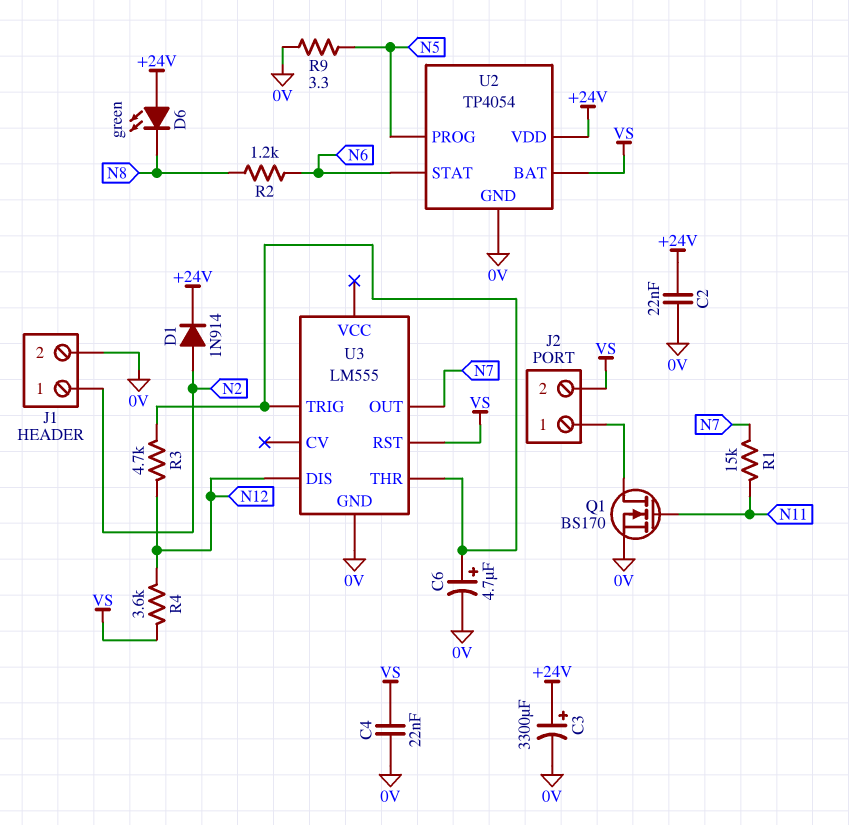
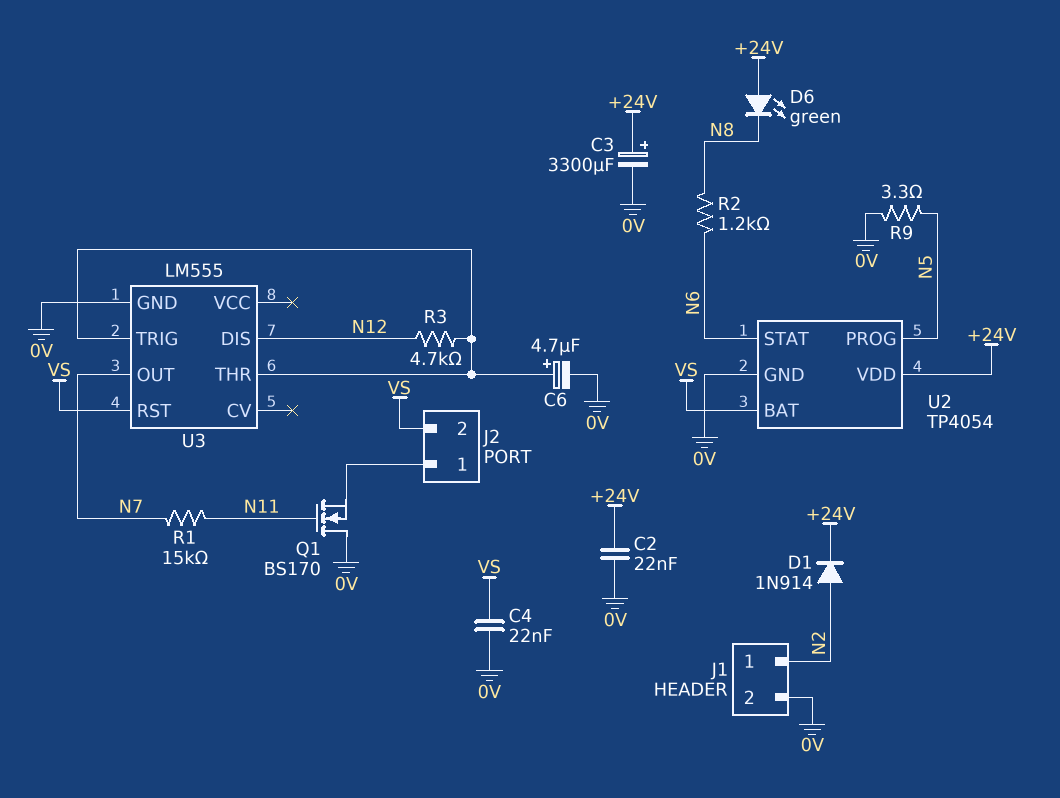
Q1: NMOS BS170 (G N11, D J2/1, S 0V) -> NMOS BS170 (G N11, D 0V, S J2/1)
R4: 3.6k (N12, VS) -> none

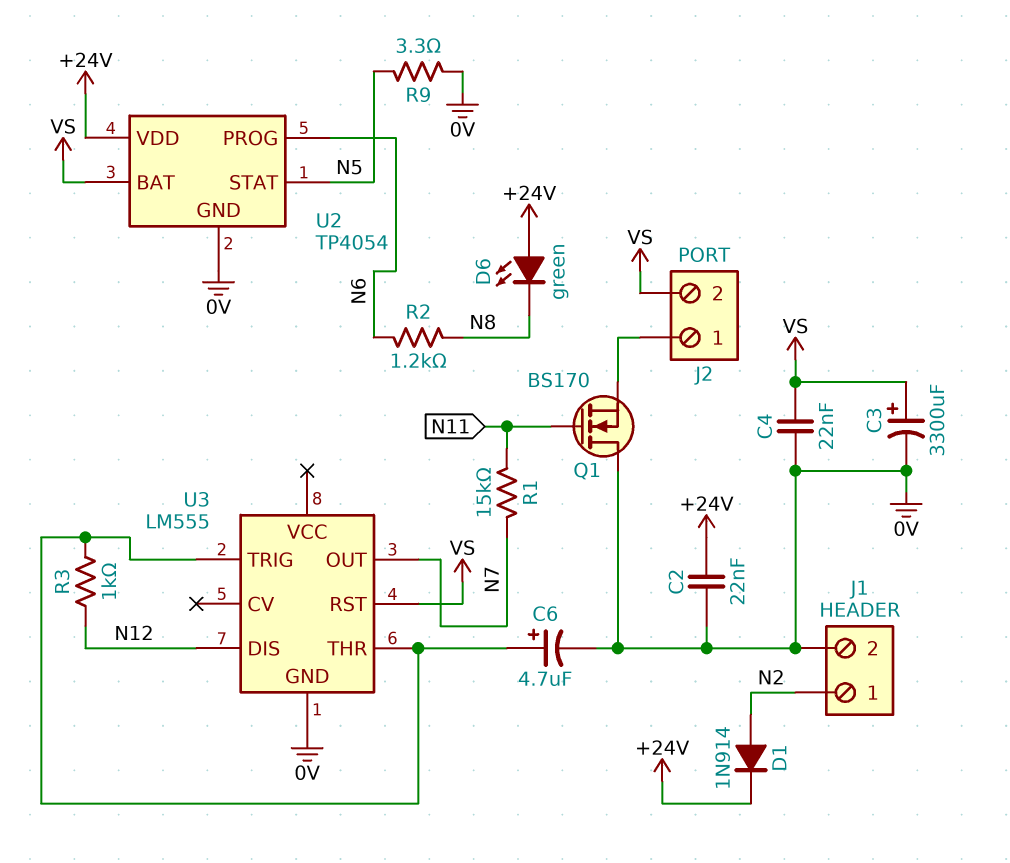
C3: 3300uF (plus +24V, minus 0V) -> 3300uF (plus VS, minus 0V)
R3: 4.7k (N12, U3/THR) -> 1k (N12, U3/THR)
U2 pin PROG: N5 -> N6
U2 pin STAT: N6 -> N5

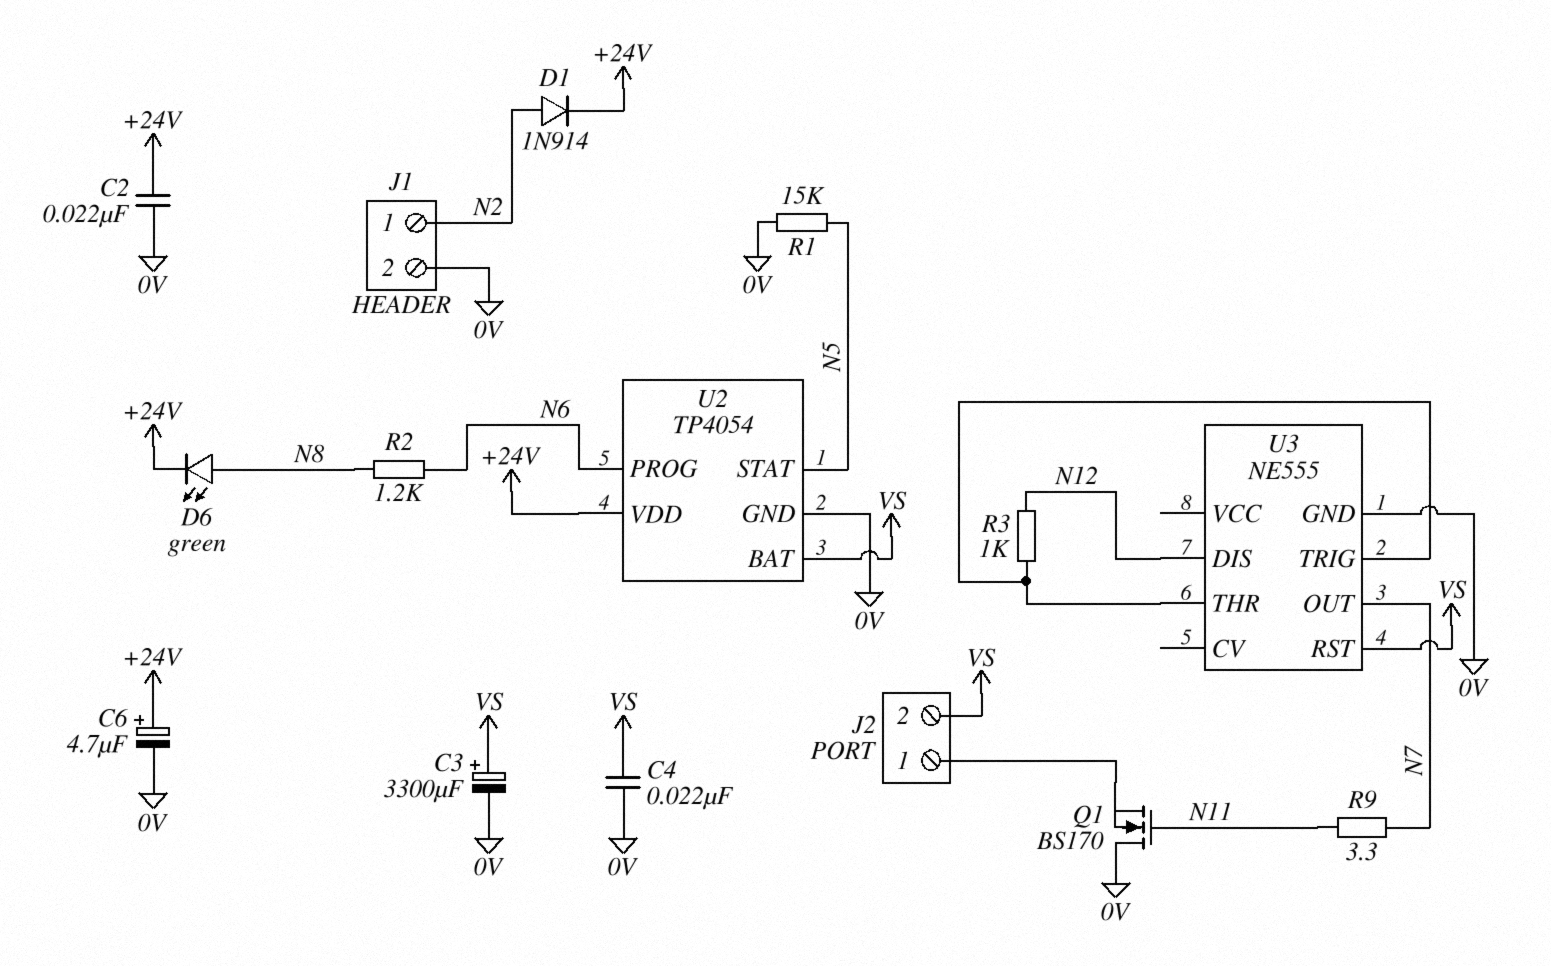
C6: 4.7uF (plus U3/THR, minus 0V) -> 4.7uF (plus +24V, minus 0V)
D6: LED green (A +24V, K N8) -> LED green (A N8, K +24V)
R1: 15k (N7, N11) -> 15k (0V, N5)
R9: 3.3 (0V, N5) -> 3.3 (N7, N11)
U3: LM555 -> NE555

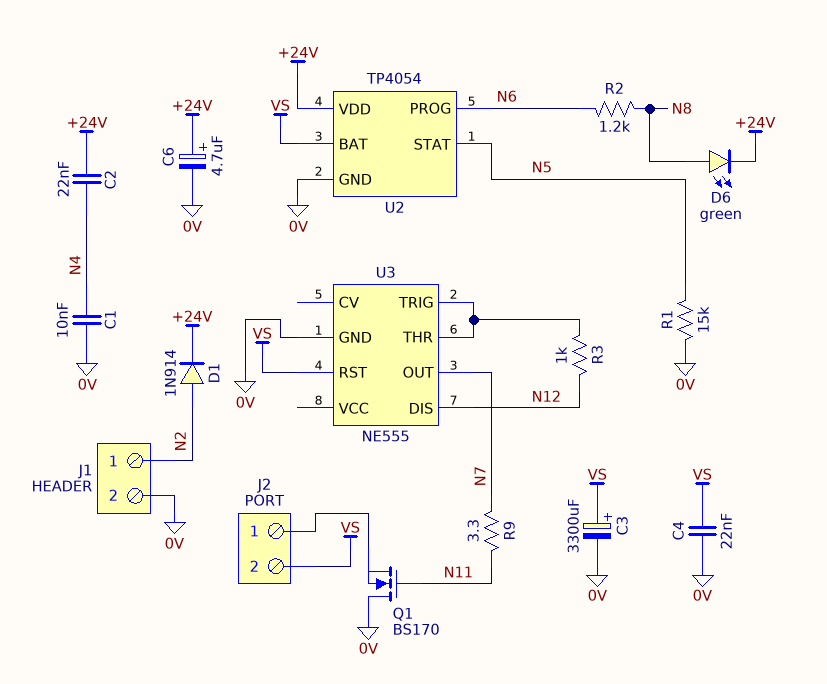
C1: none -> 10nF (0V, N4)
C2: 22nF (+24V, 0V) -> 22nF (+24V, N4)

